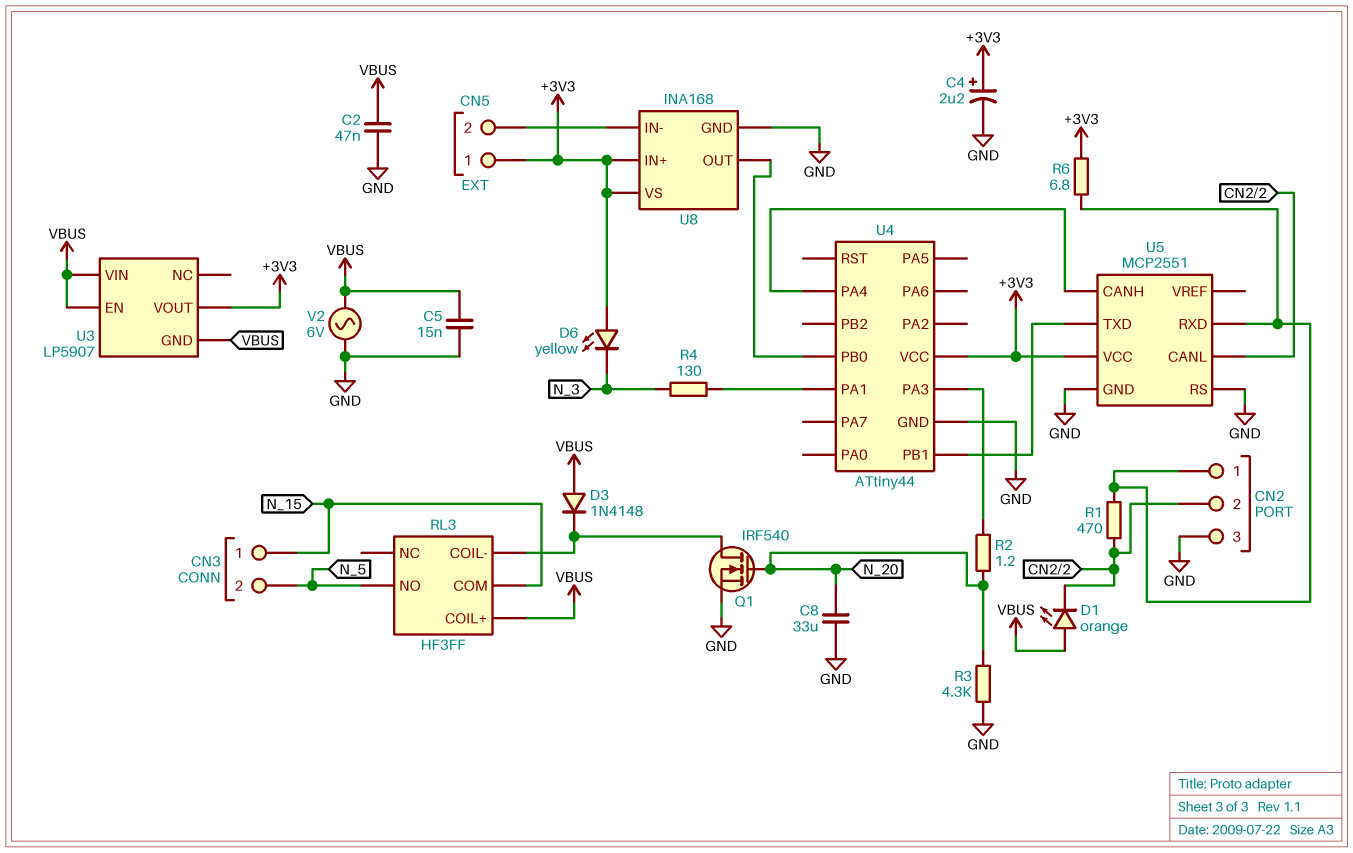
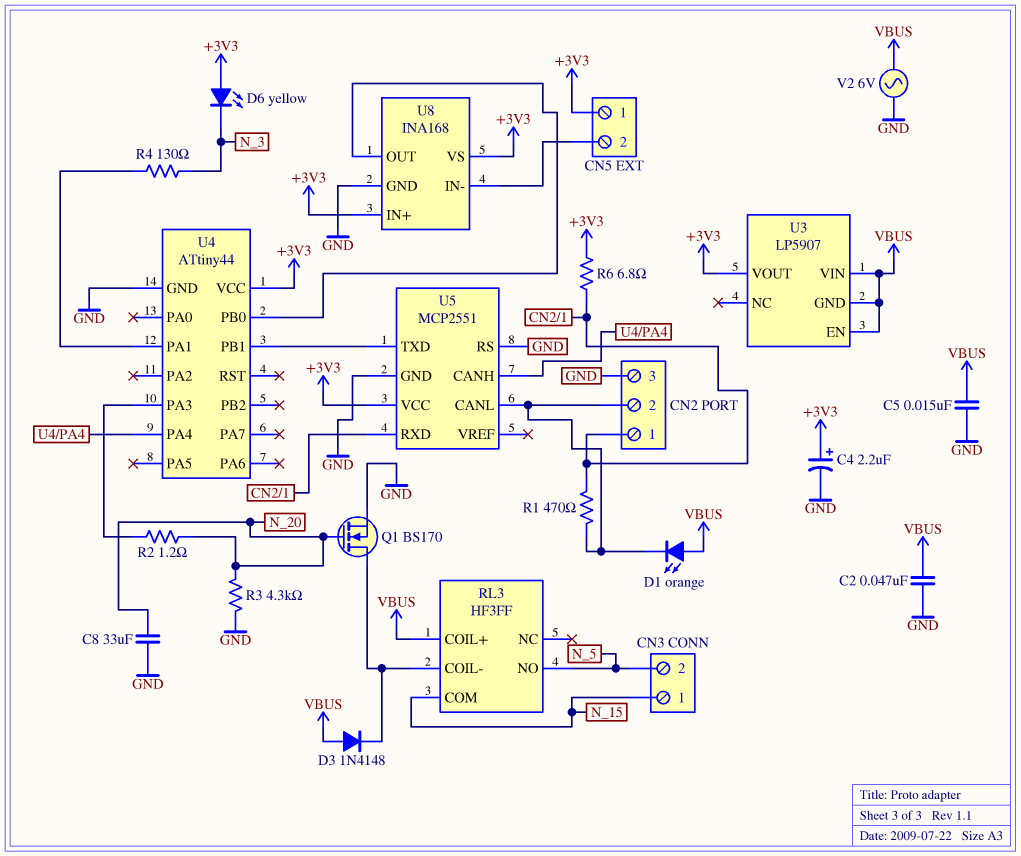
Q1: NMOS IRF540 (G N_20, D RL3/COIL-, S GND) -> NMOS BS170 (G N_20, D RL3/COIL-, S GND)

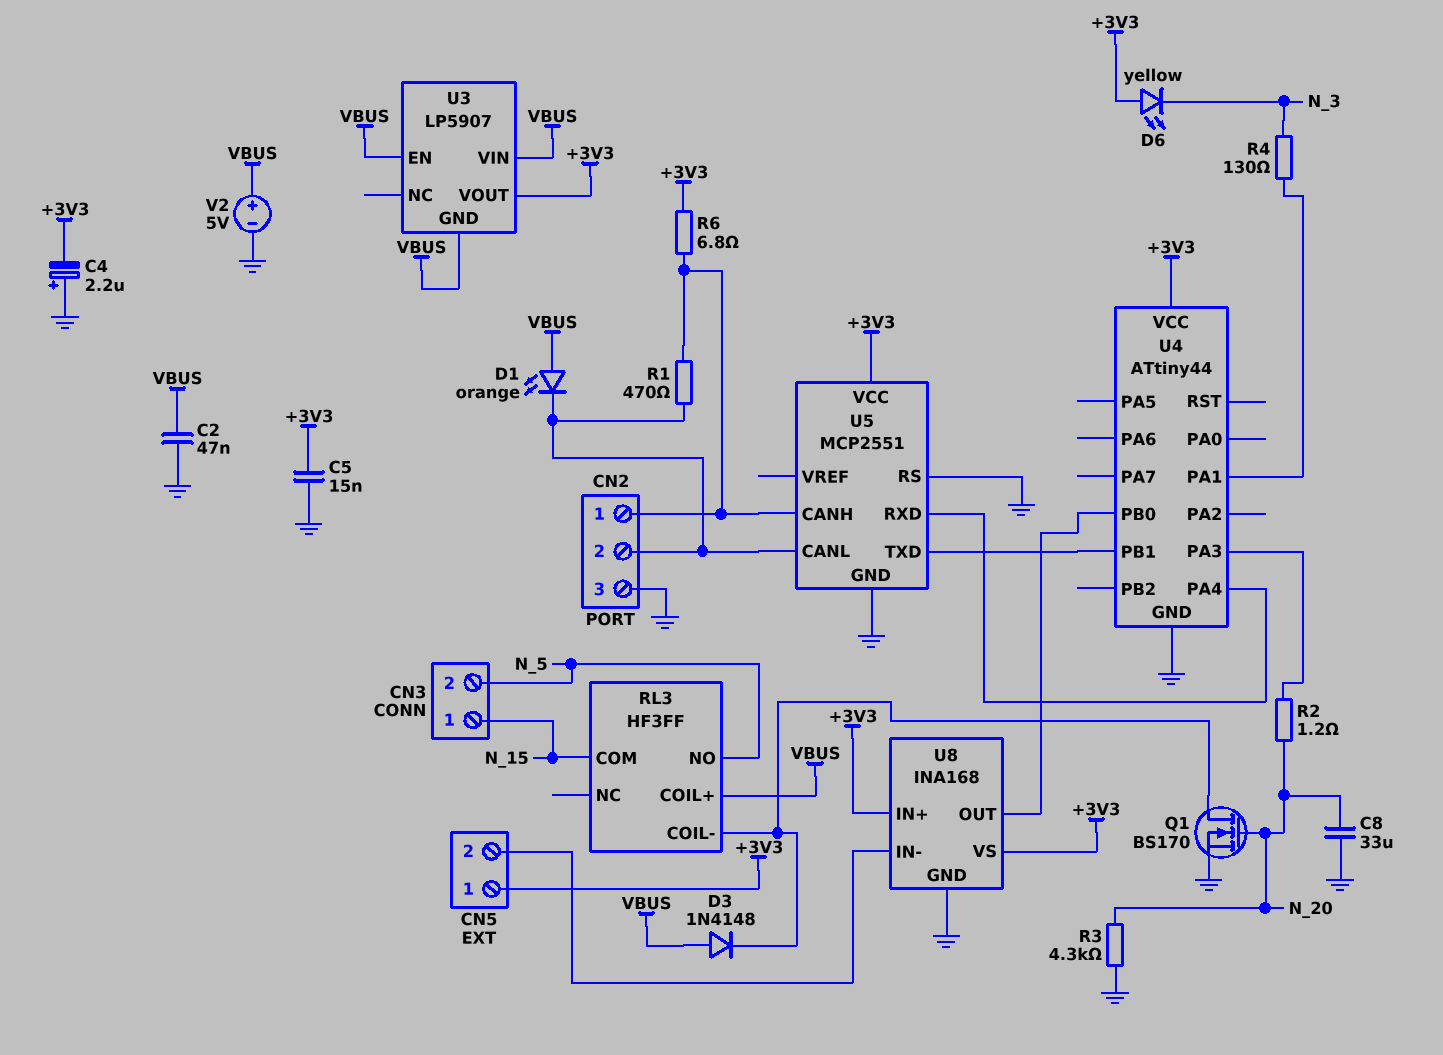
C4: 2.2uF (plus +3V3, minus GND) -> 2.2uF (plus GND, minus +3V3)
C5: 15nF (GND, VBUS) -> 15nF (+3V3, GND)
U5 pin CANH: U4/PA4 -> CN2/1
U5 pin RXD: CN2/1 -> U4/PA4
V2: AC 6V (GND, VBUS) -> 5V (plus VBUS, minus GND)

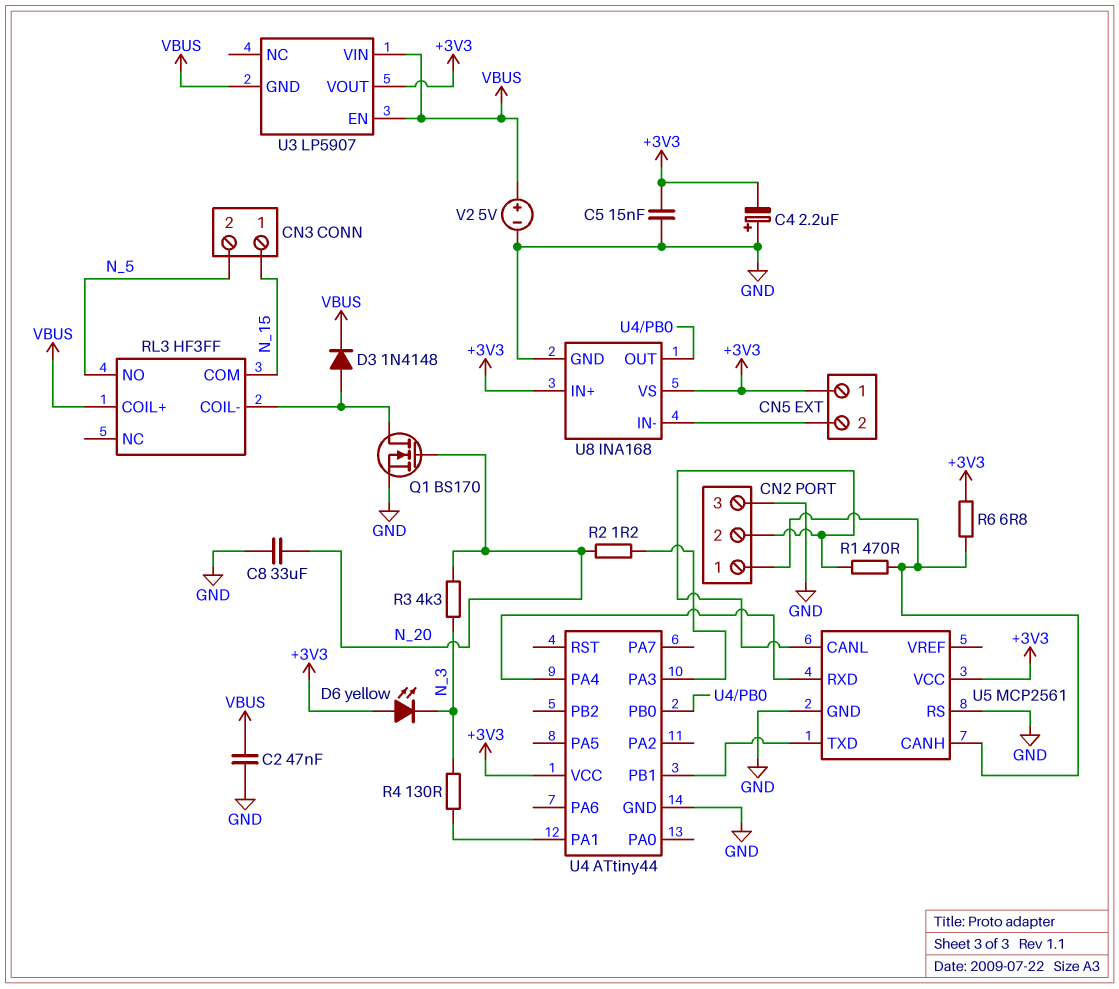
D1: LED orange (A VBUS, K CN2/2) -> none
D3: diode 1N4148 (A VBUS, K RL3/COIL-) -> diode 1N4148 (A RL3/COIL-, K VBUS)
R3: 4.3k (GND, N_20) -> 4.3k (N_3, N_20)
U5: MCP2551 -> MCP2561

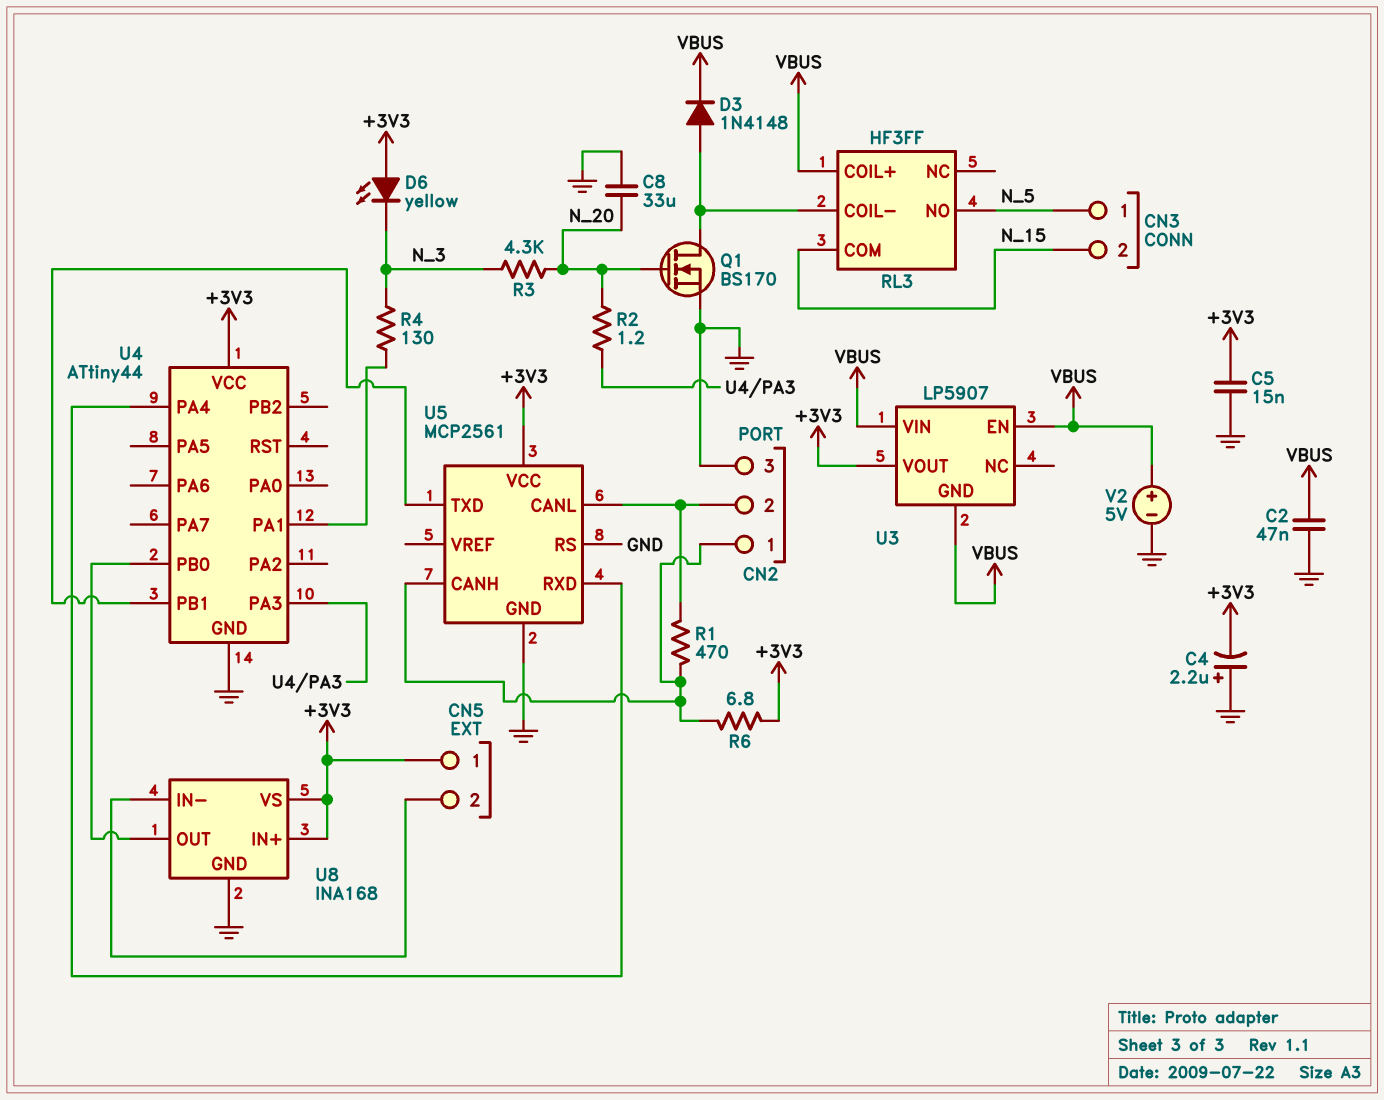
CN3 pin 1: N_15 -> N_5
CN3 pin 2: N_5 -> N_15

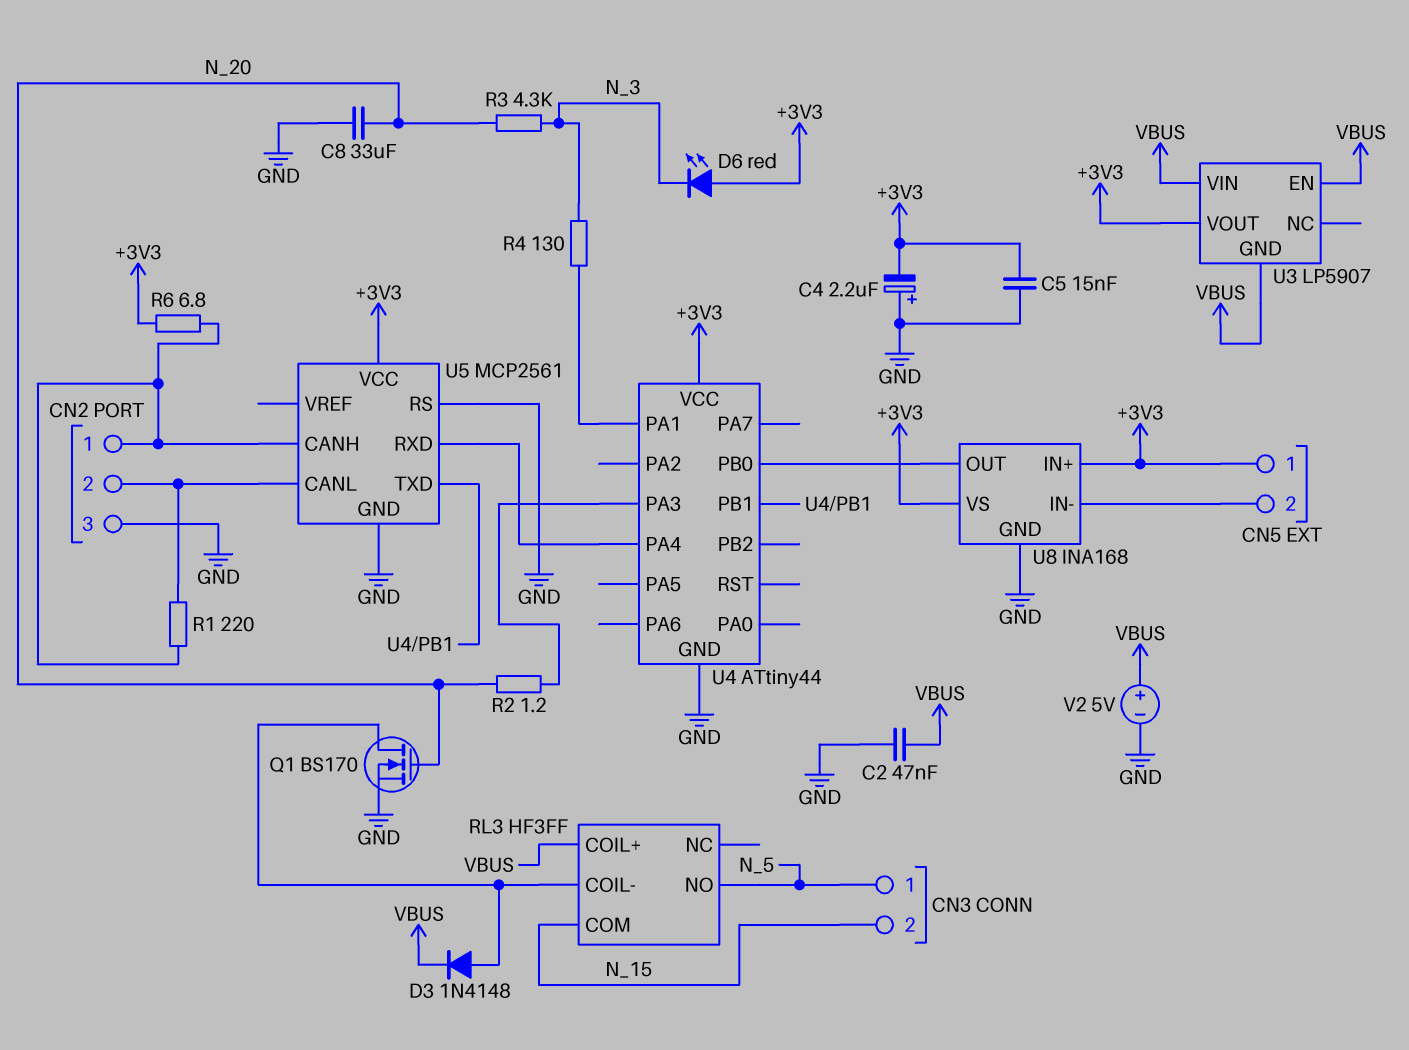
D6: LED yellow (A +3V3, K N_3) -> LED red (A +3V3, K N_3)
R1: 470 (CN2/1, CN2/2) -> 220 (CN2/1, CN2/2)

